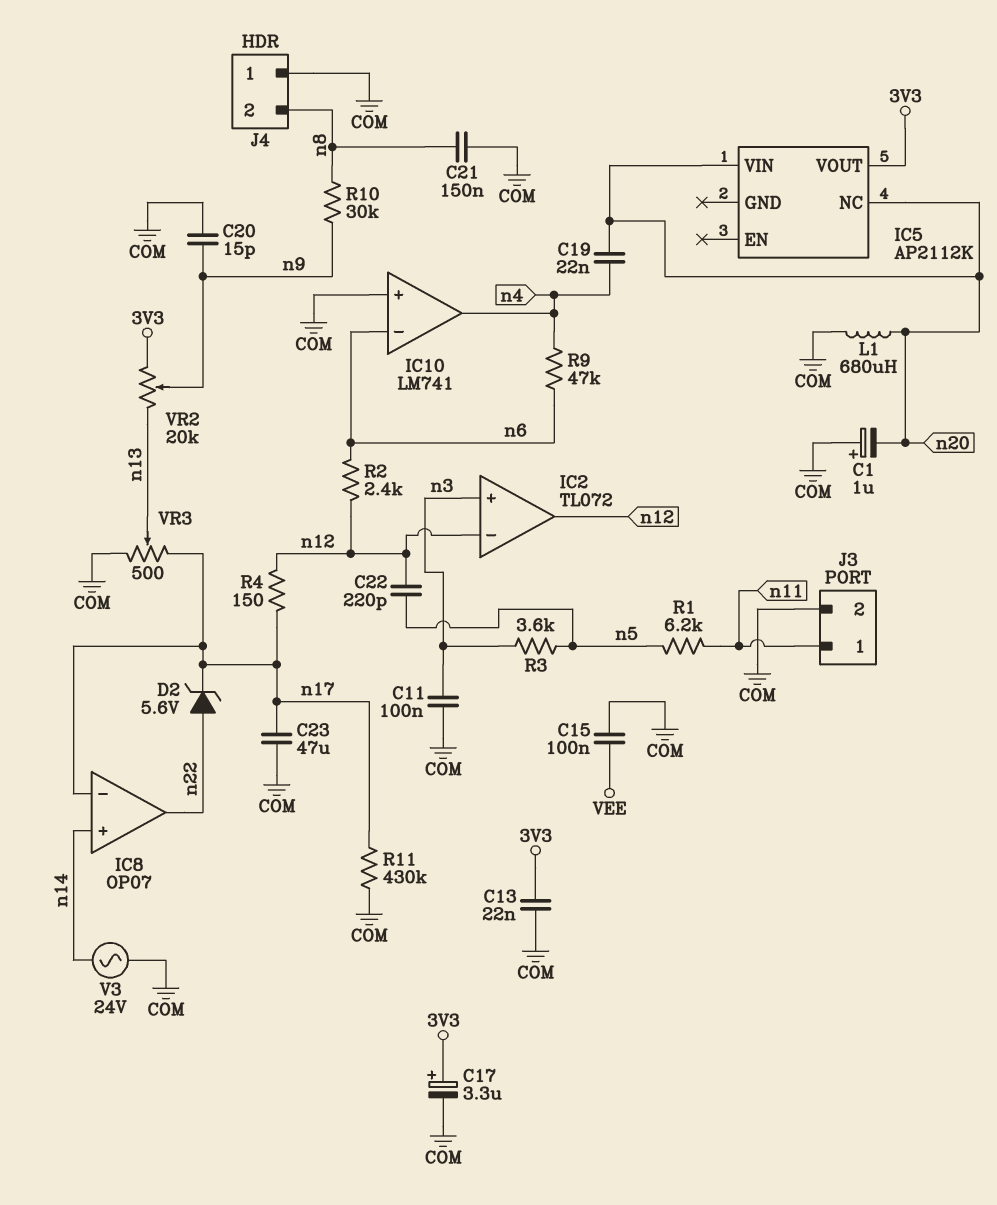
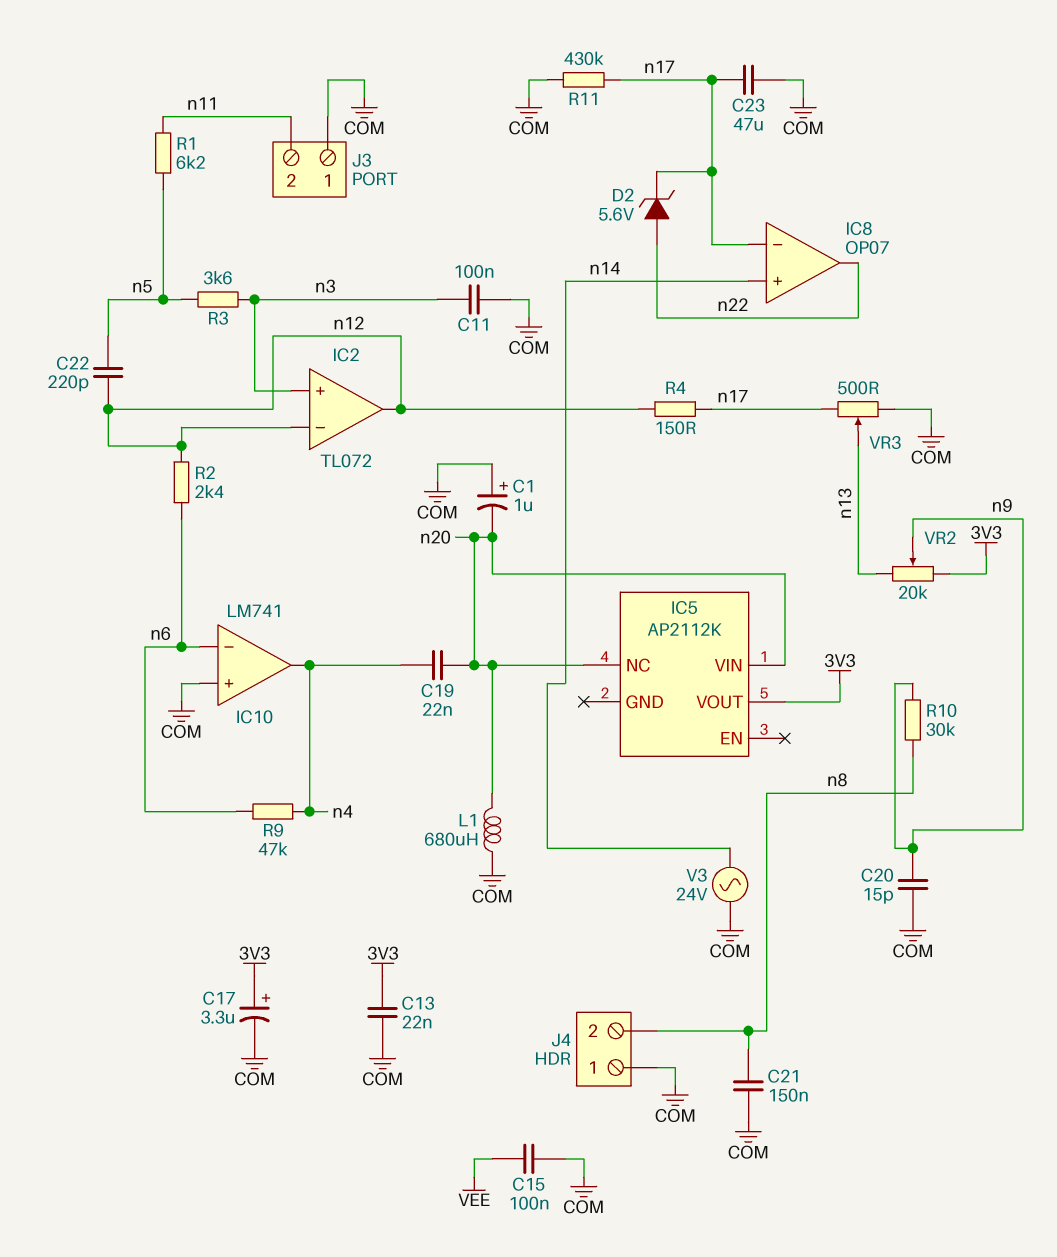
J3 pin 1: n11 -> COM
J3 pin 2: COM -> n11

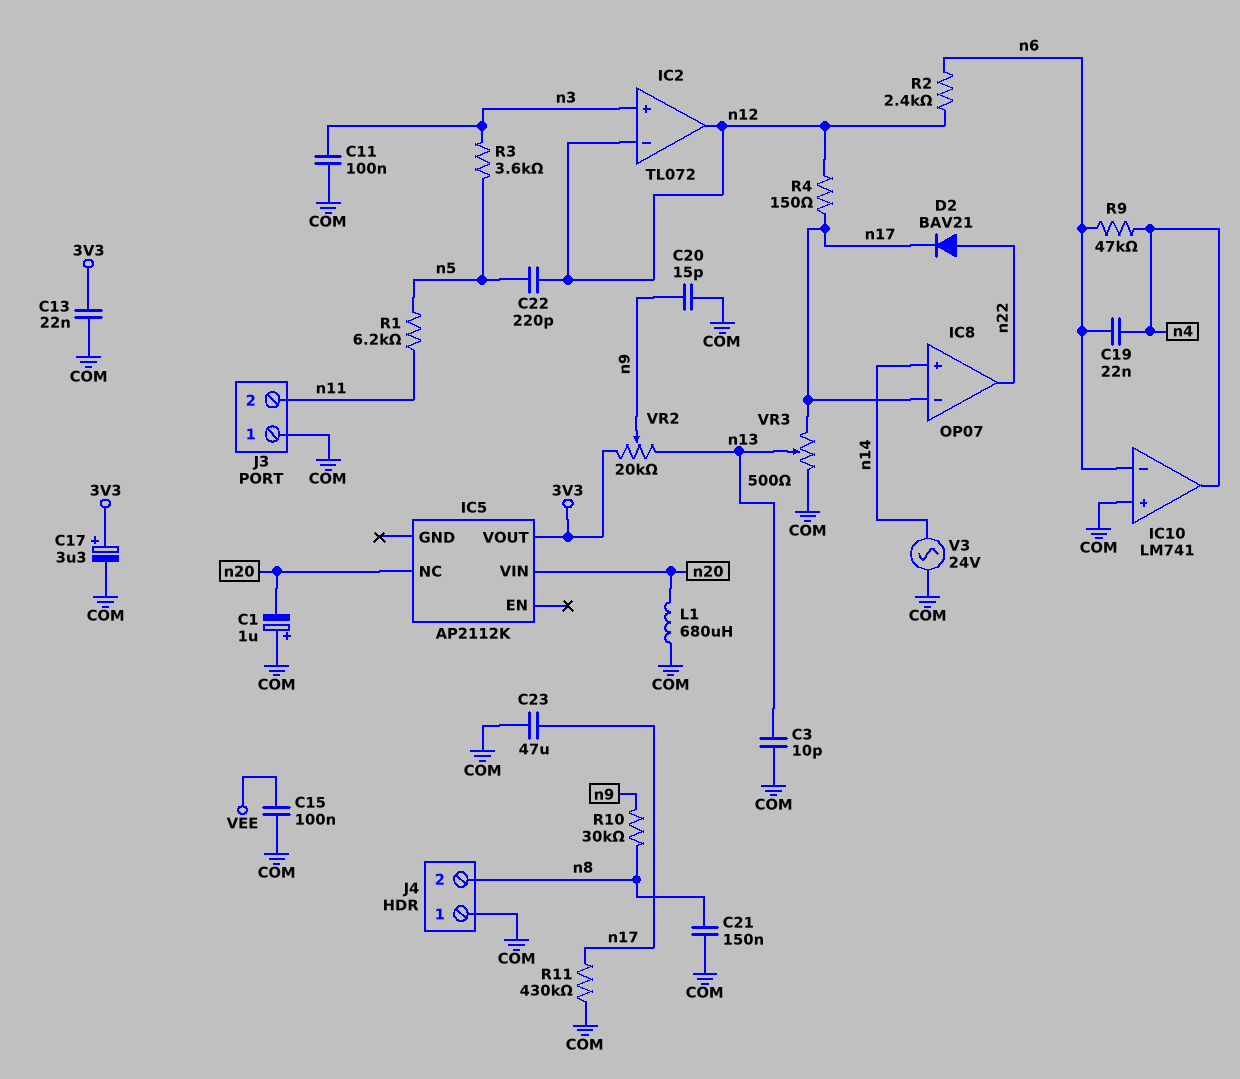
C3: none -> 10pF (COM, n13)
C19: 22nF (n4, n20) -> 22nF (n4, n6)
D2: zener 5.6V (A n22, K n17) -> diode BAV21 (A n22, K n17)

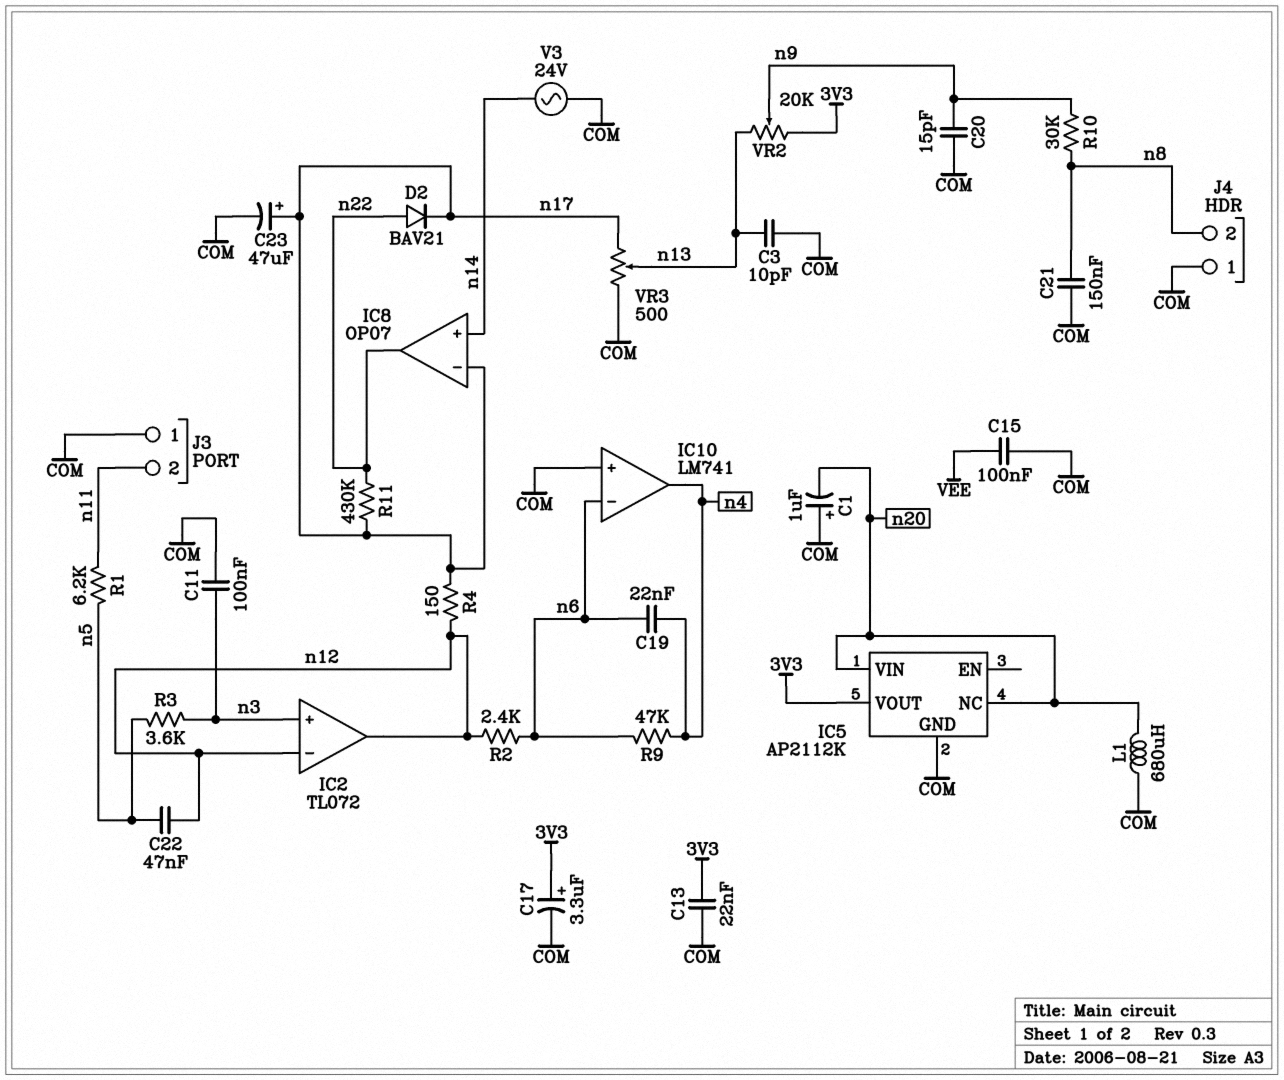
C22: 220pF (n5, n12) -> 47nF (n5, n12)
C23: 47uF (COM, n17) -> 47uF (plus n17, minus COM)
IC5 pin GND: none -> COM
R11: 430k (COM, n17) -> 430k (n17, n22)

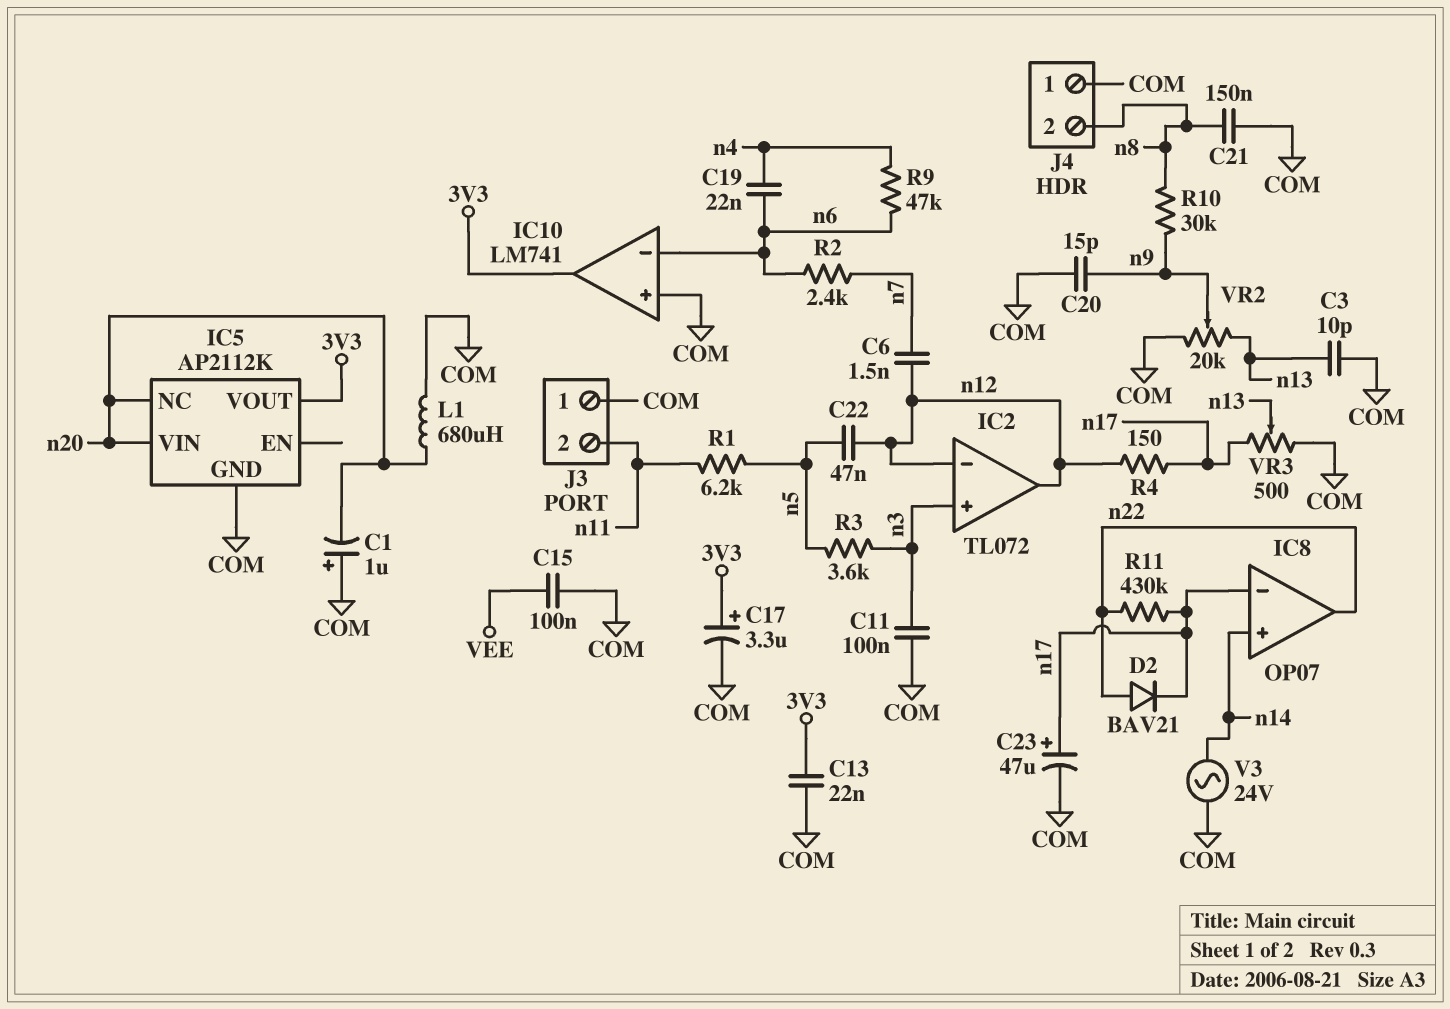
C6: none -> 1.5nF (n7, n12)
IC10 pin out: n4 -> 3V3
R2: 2.4k (n6, n12) -> 2.4k (n6, n7)
VR2: 20k (3V3, n13, wiper n9) -> 20k (COM, n13, wiper n9)

